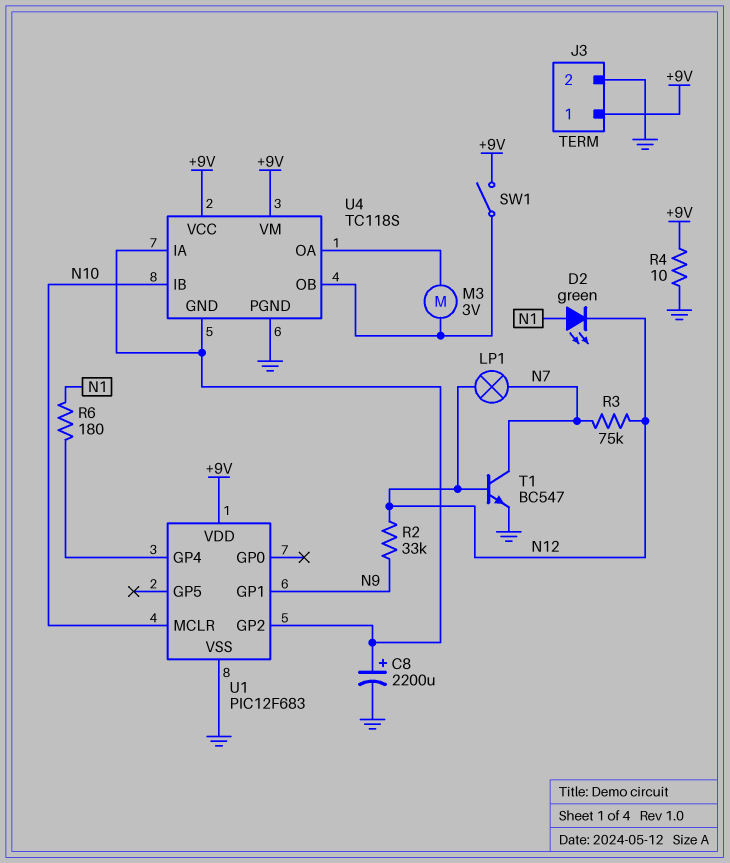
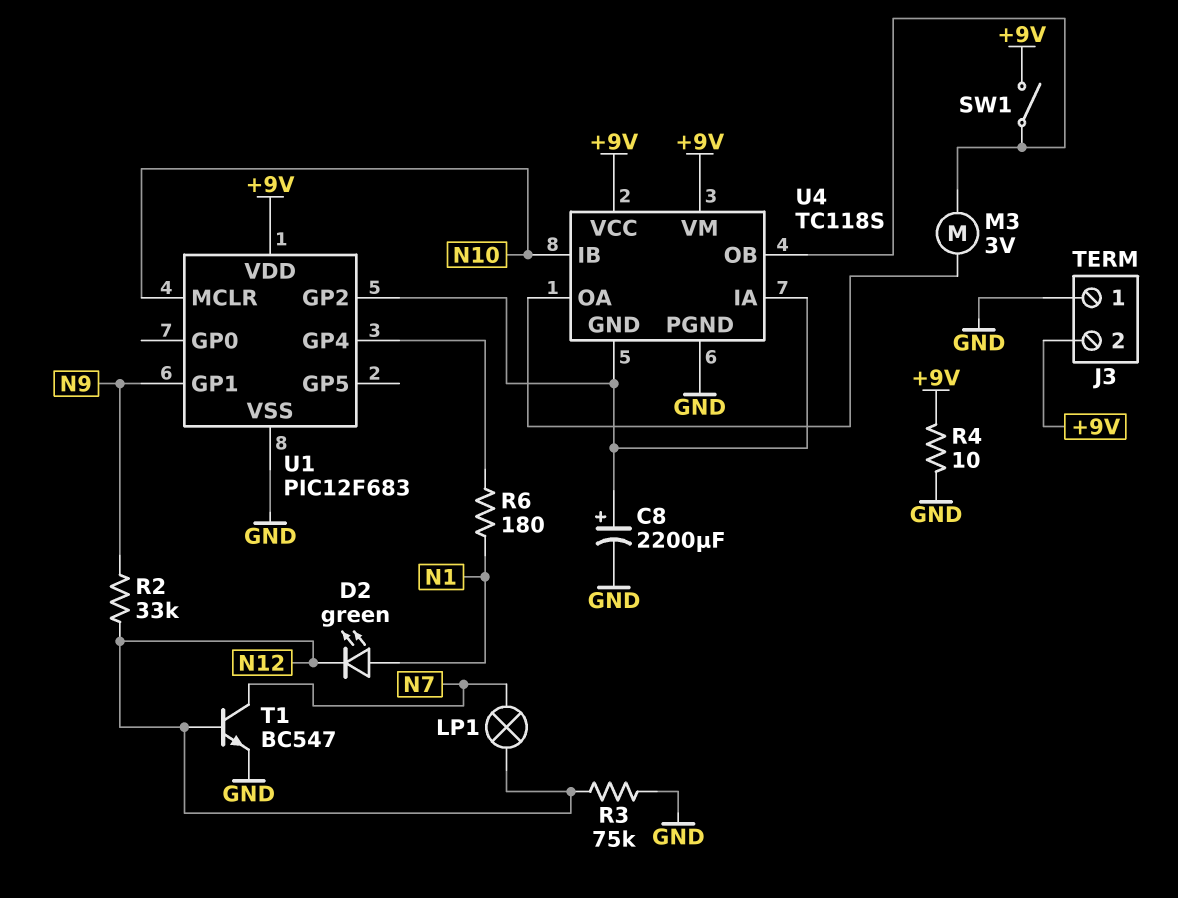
J3 pin 1: +9V -> GND
J3 pin 2: GND -> +9V
R3: 75k (N7, N12) -> 75k (GND, N12)

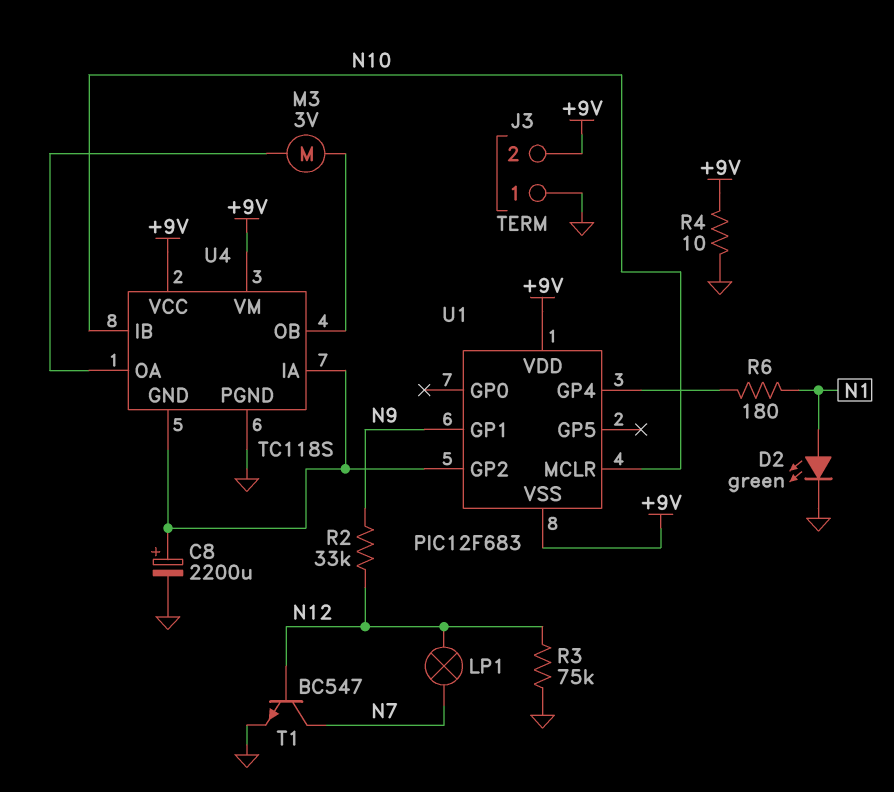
D2: LED green (A N1, K N12) -> LED green (A N1, K GND)
SW1: switch (+9V, U4/OB) -> none
U1 pin VSS: GND -> +9V

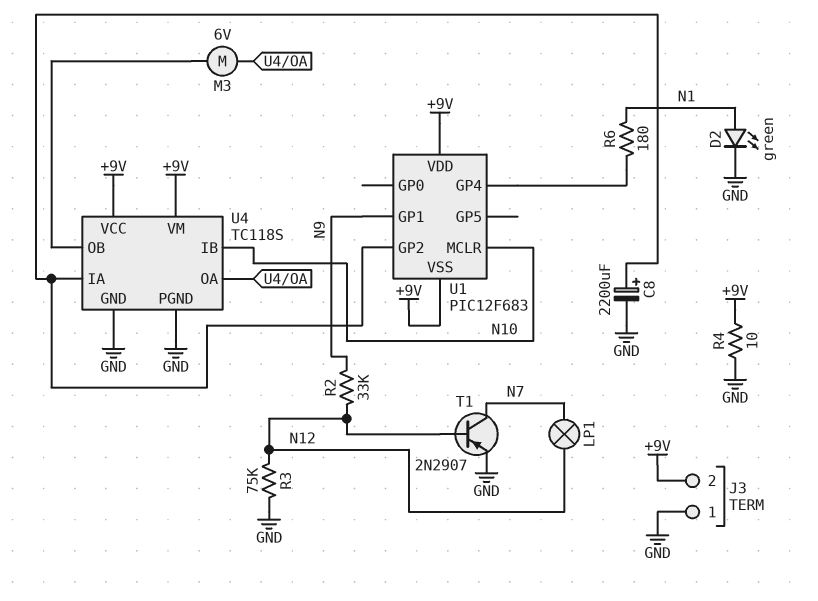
M3: motor 3V (U4/OA, U4/OB) -> motor 6V (U4/OA, U4/OB)
T1: NPN BC547 (B N12, C N7, E GND) -> PNP 2N2907 (B N12, C N7, E GND)
U4 pin GND: U1/GP2 -> GND

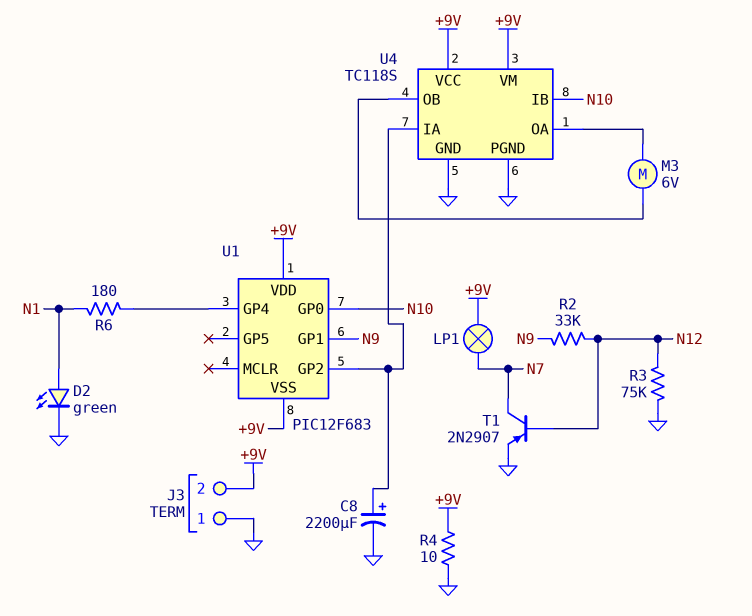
LP1: lamp (N7, N12) -> lamp (+9V, N7)
U1 pin GP0: none -> N10
U1 pin MCLR: N10 -> none

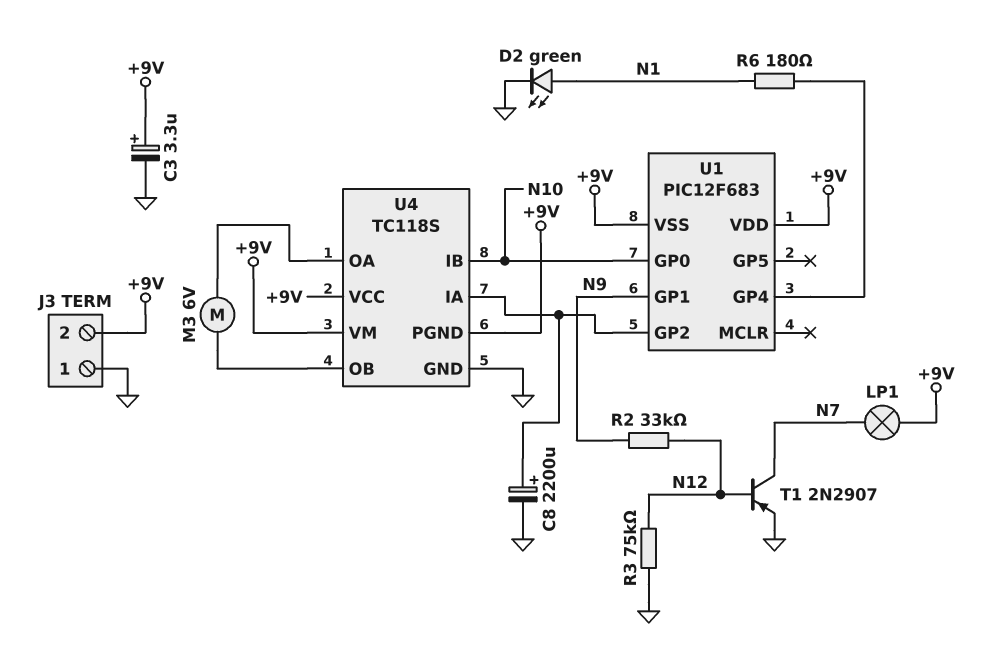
C3: none -> 3.3uF (plus +9V, minus GND)
R4: 10 (+9V, GND) -> none
U4 pin PGND: GND -> +9V

